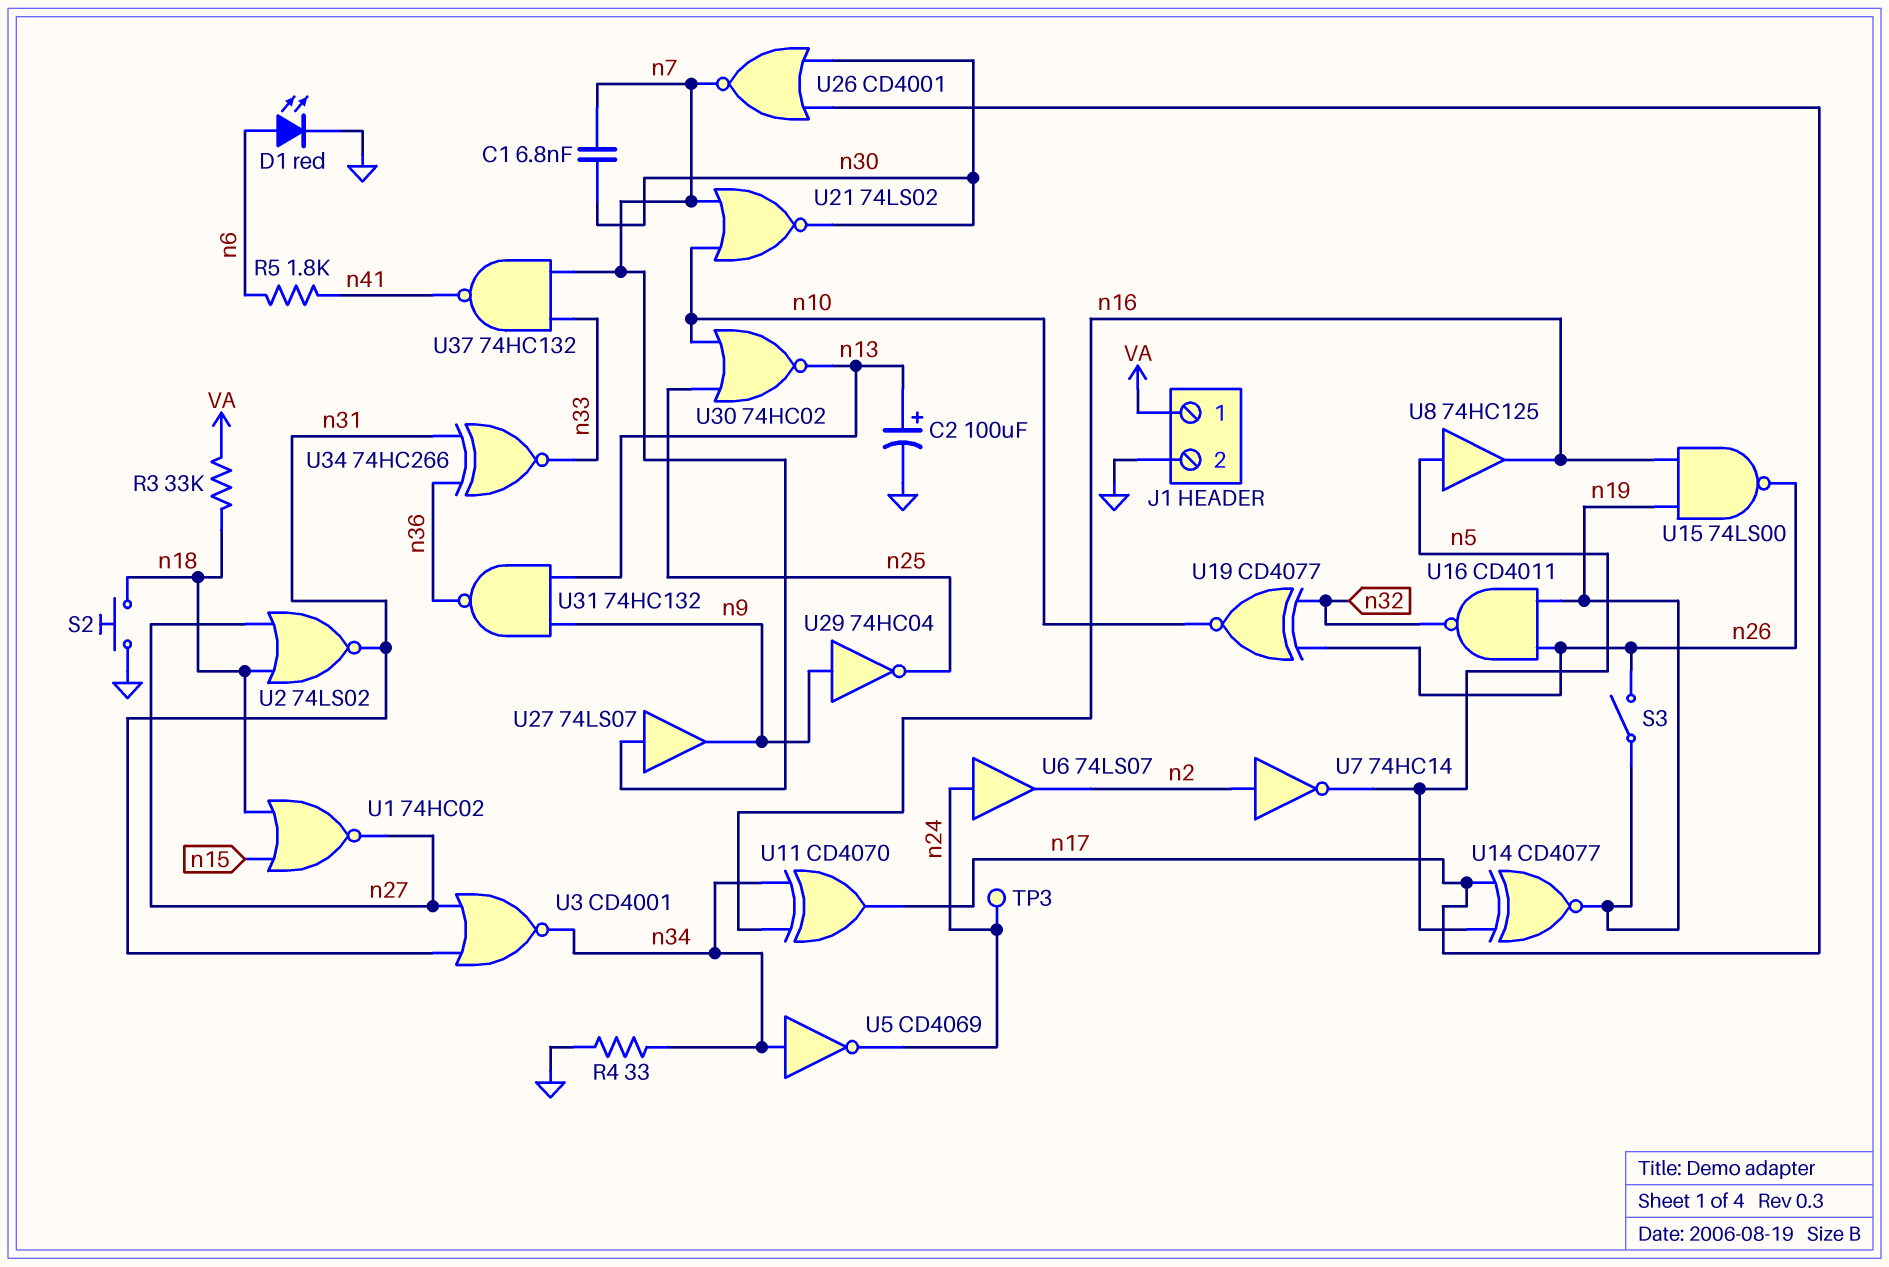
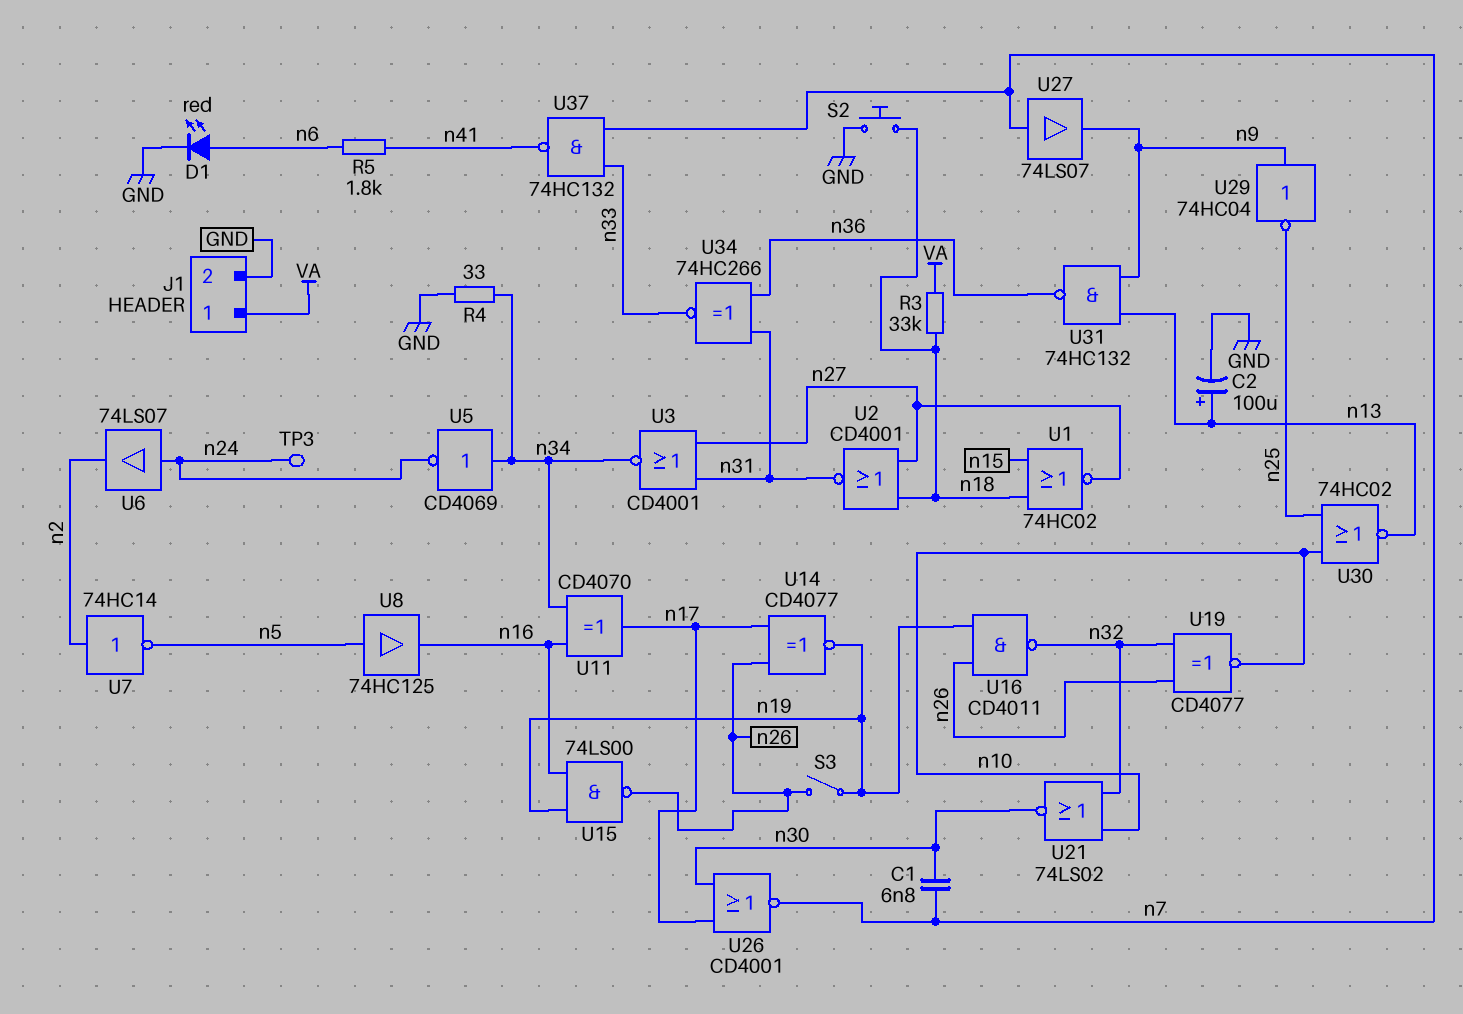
U2: NOR 74LS02 (in n18, in n27, out n31) -> NOR CD4001 (in n18, in n27, out n31)
U14: XNOR CD4077 (in n5, in n17, out n19) -> XNOR CD4077 (in n17, in n26, out n19)
U21: NOR 74LS02 (in n7, in n10, out n30) -> NOR 74LS02 (in n10, in n32, out n30)

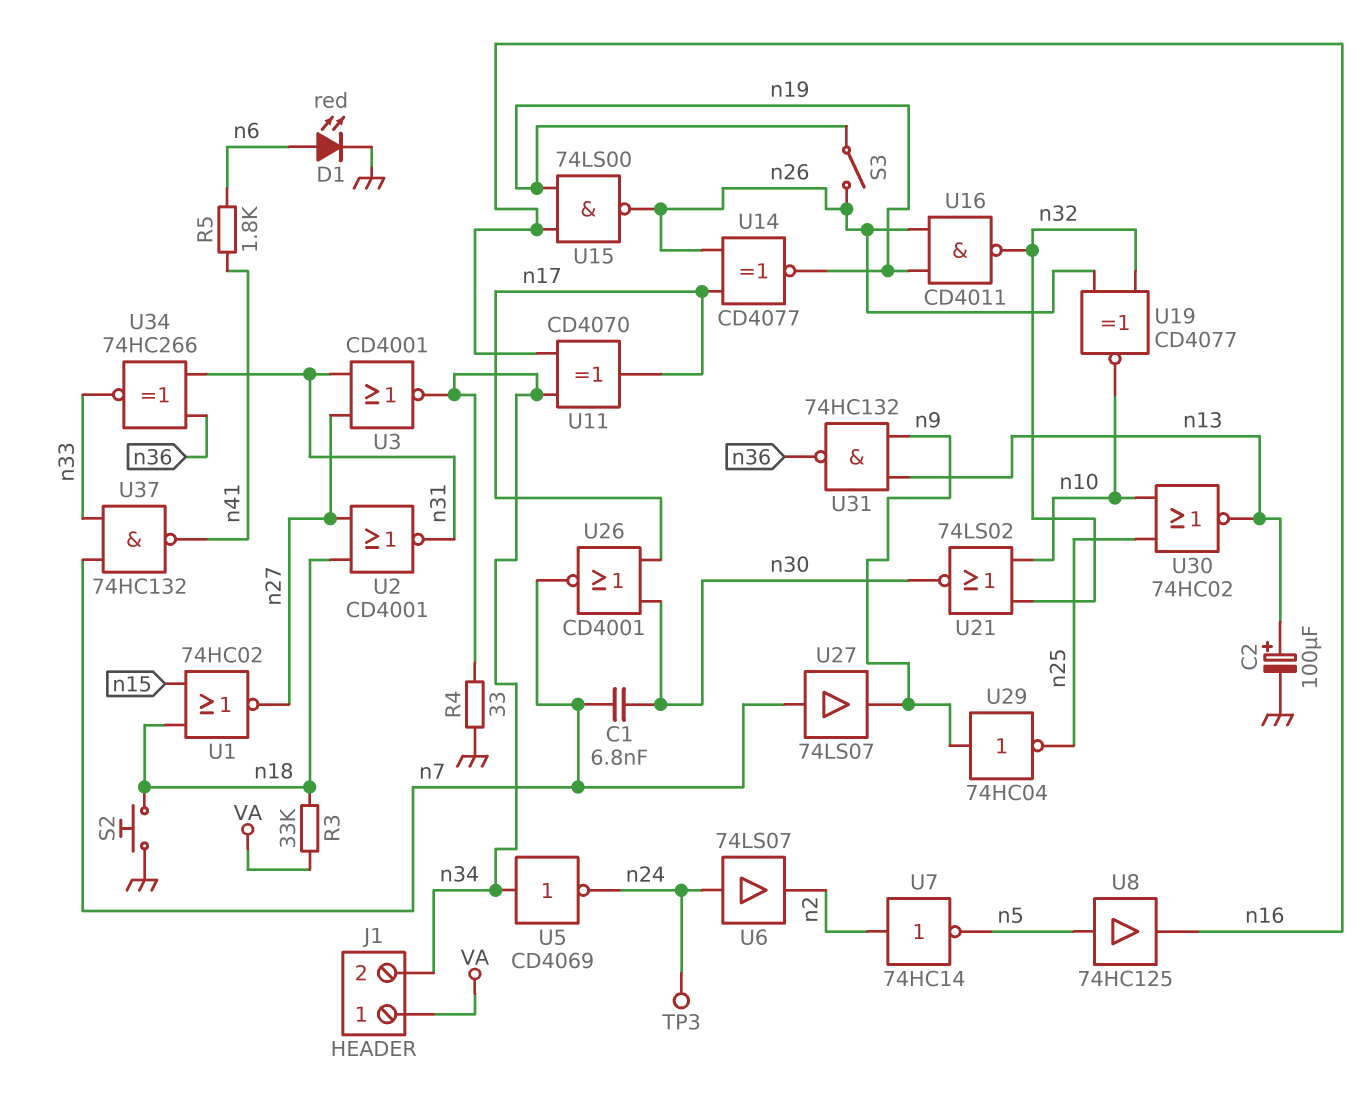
J1 pin 2: GND -> n34

